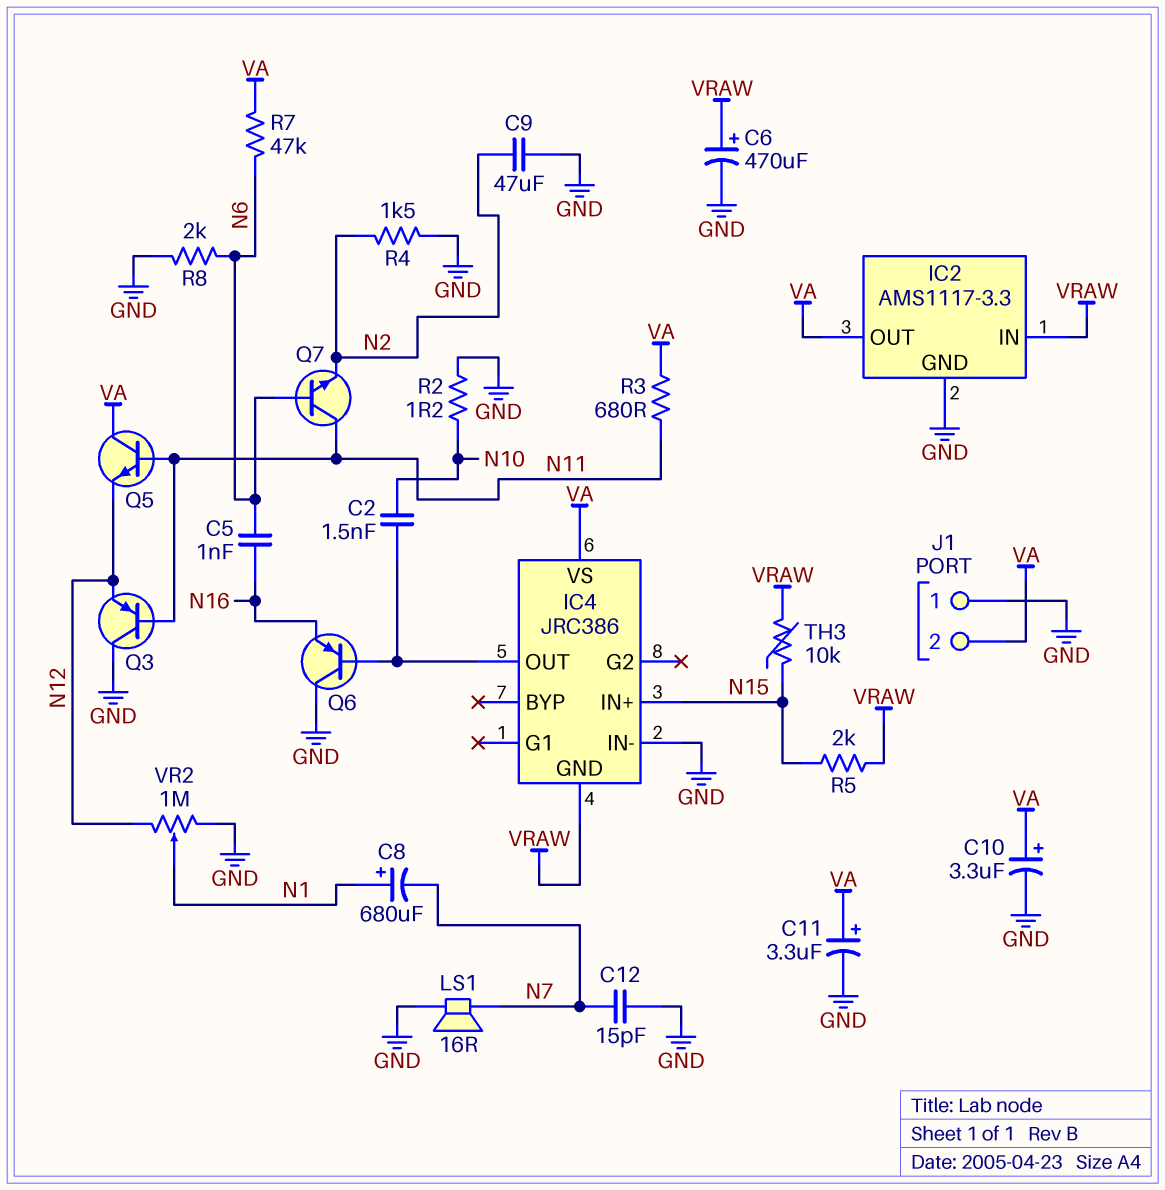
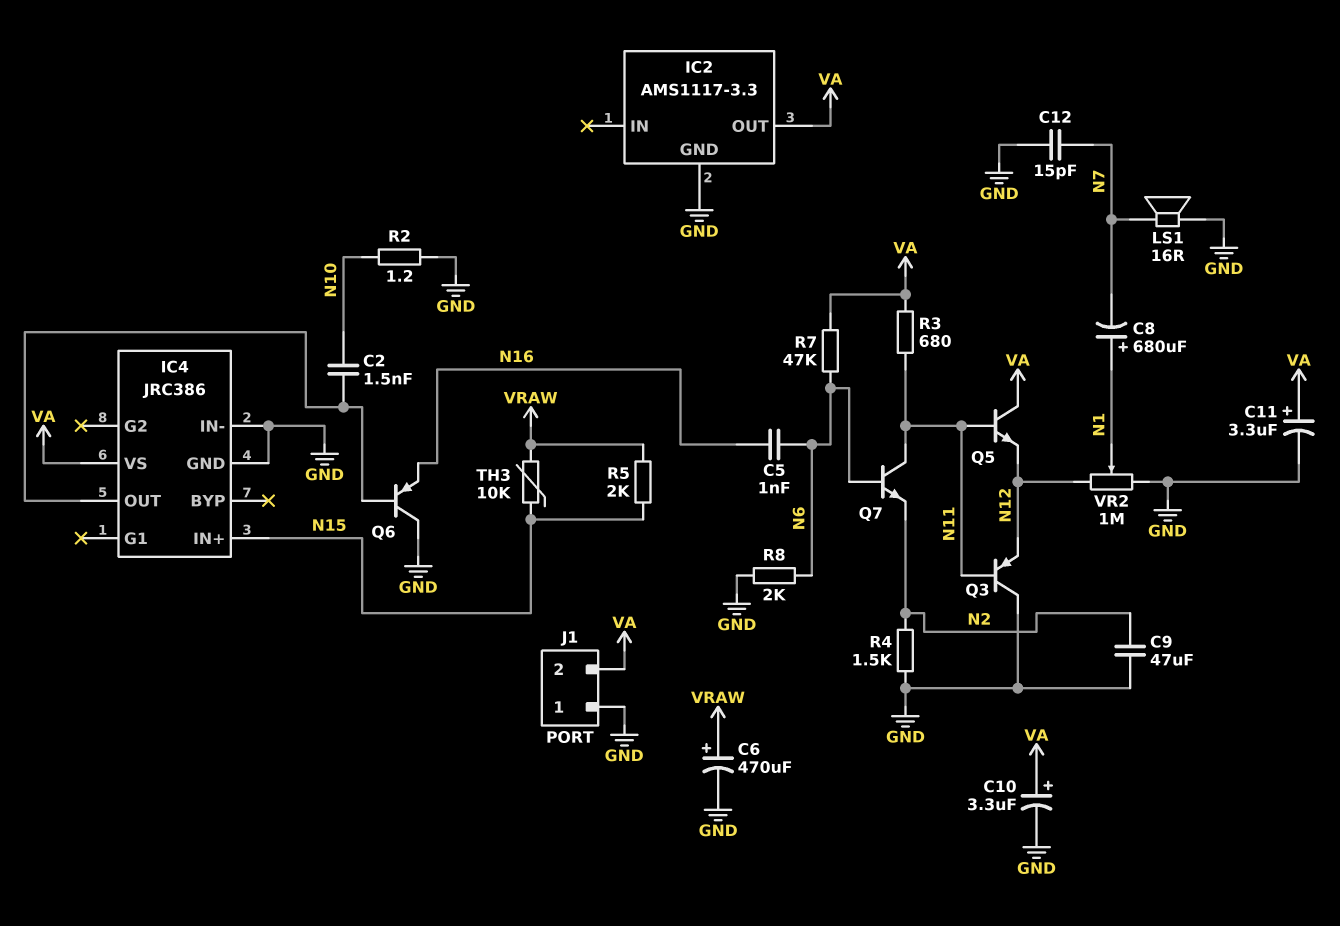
IC2 pin IN: VRAW -> none
IC4 pin GND: VRAW -> GND

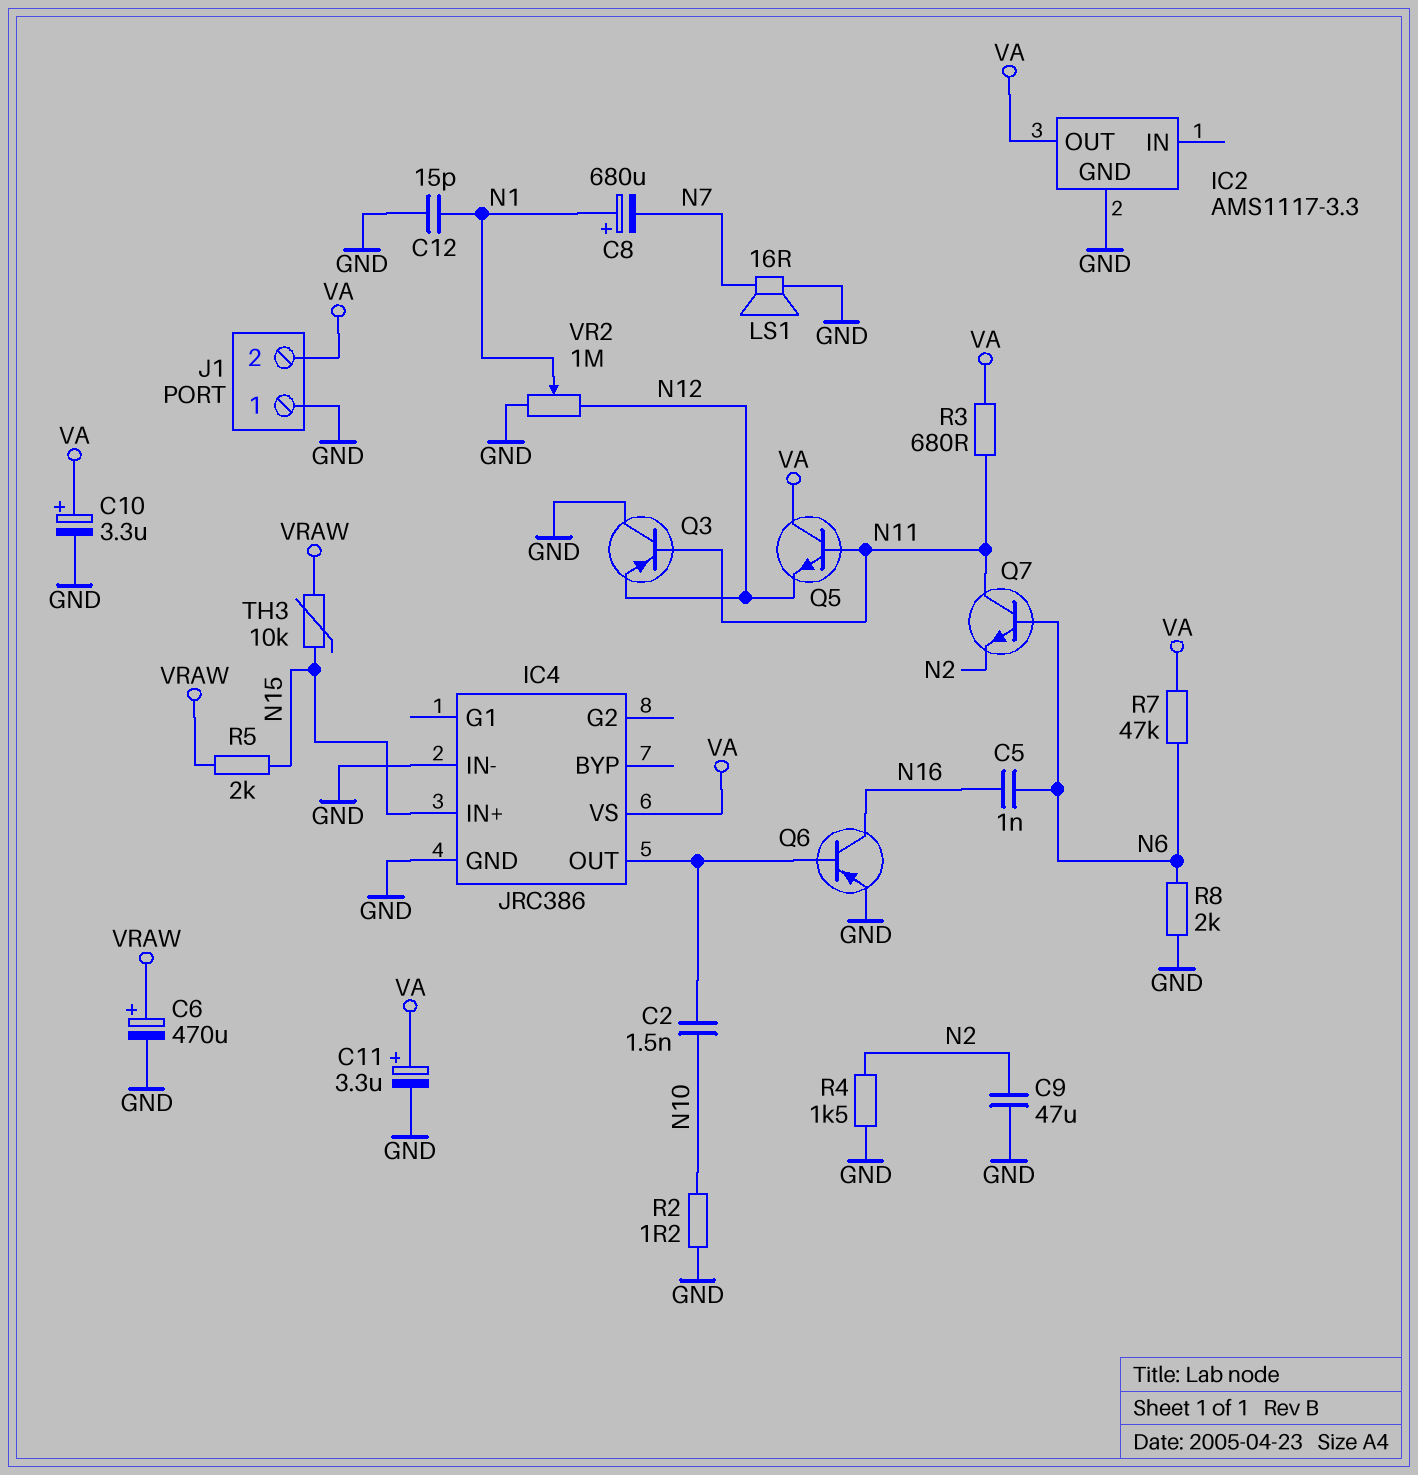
C12: 15pF (GND, N7) -> 15pF (GND, N1)
Q6: PNP (B IC4/OUT, C GND, E N16) -> PNP (B IC4/OUT, C N16, E GND)

